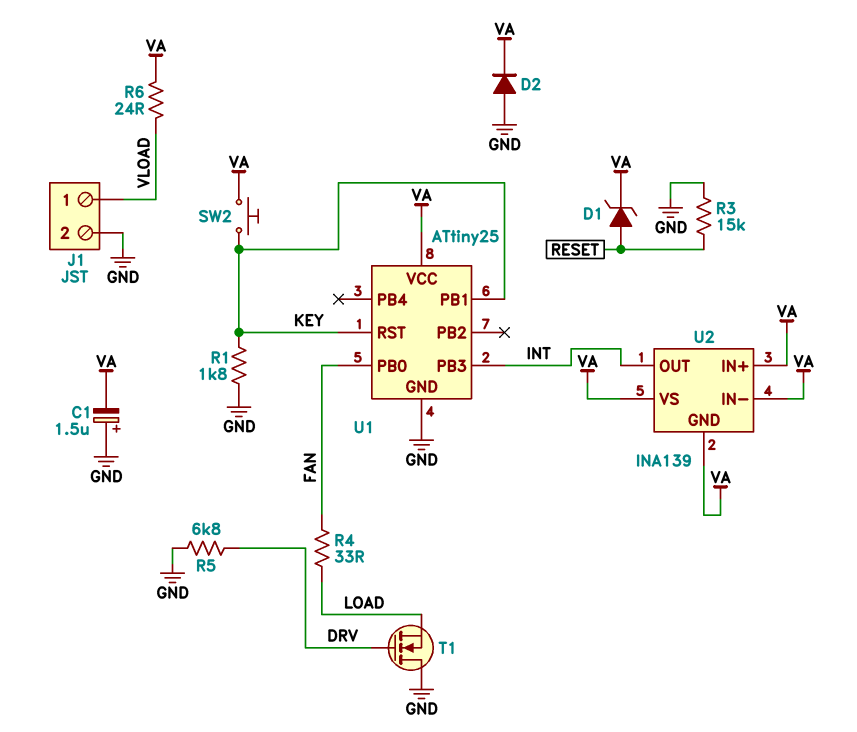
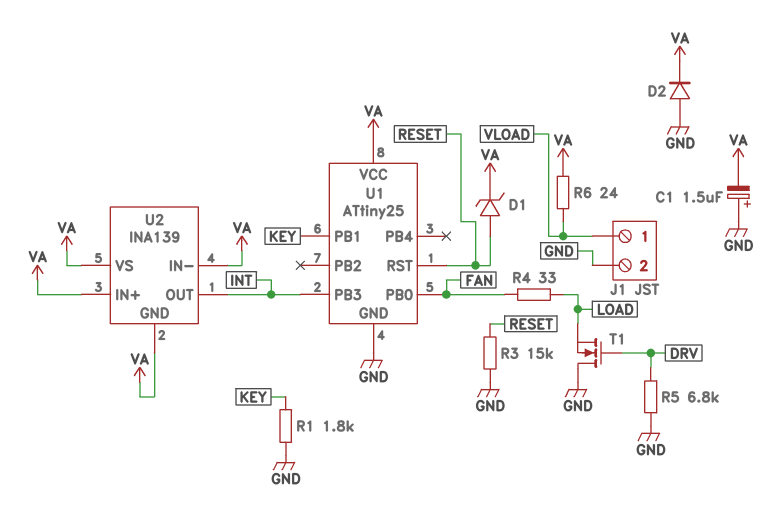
SW2: button (KEY, VA) -> none
U1 pin RST: KEY -> RESET

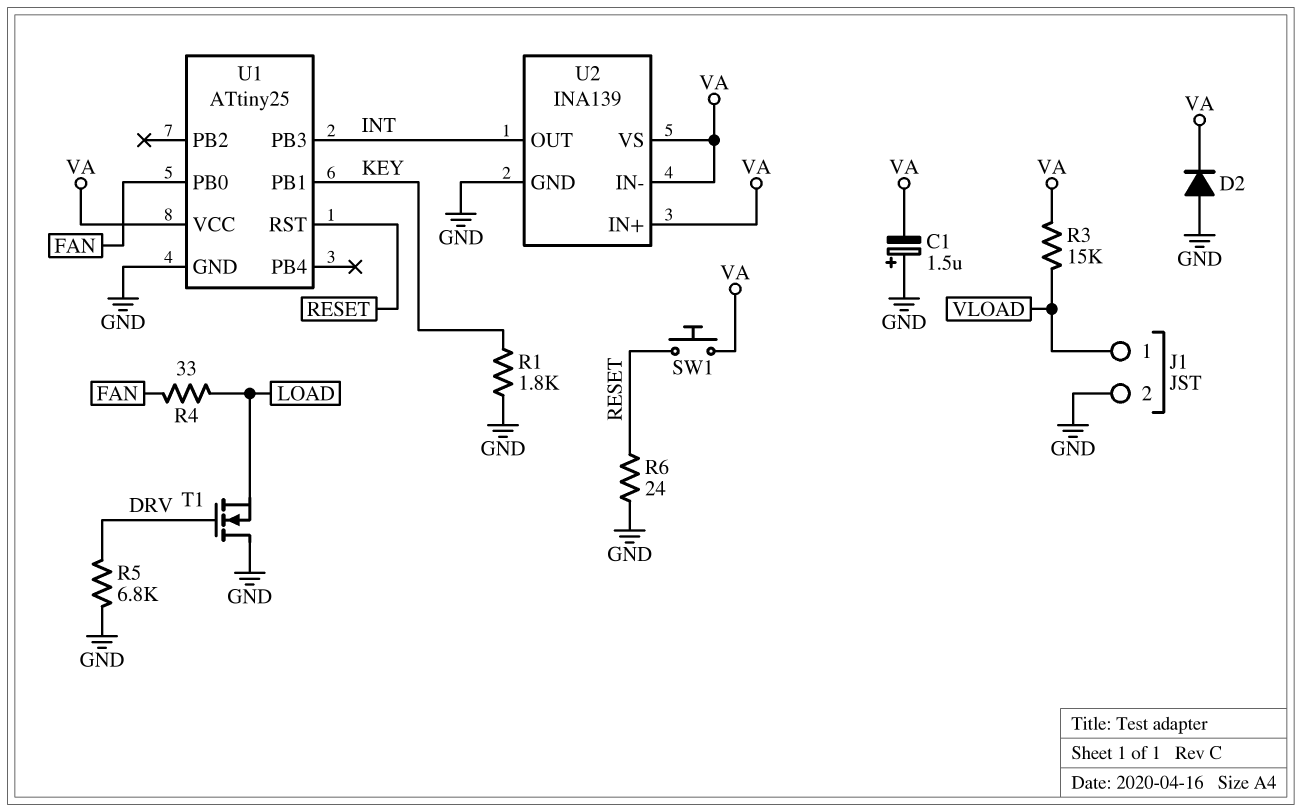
D1: zener (A RESET, K VA) -> none
R3: 15k (GND, RESET) -> 15k (VA, VLOAD)
R6: 24 (VA, VLOAD) -> 24 (GND, RESET)
SW1: none -> button (RESET, VA)
U2 pin GND: VA -> GND

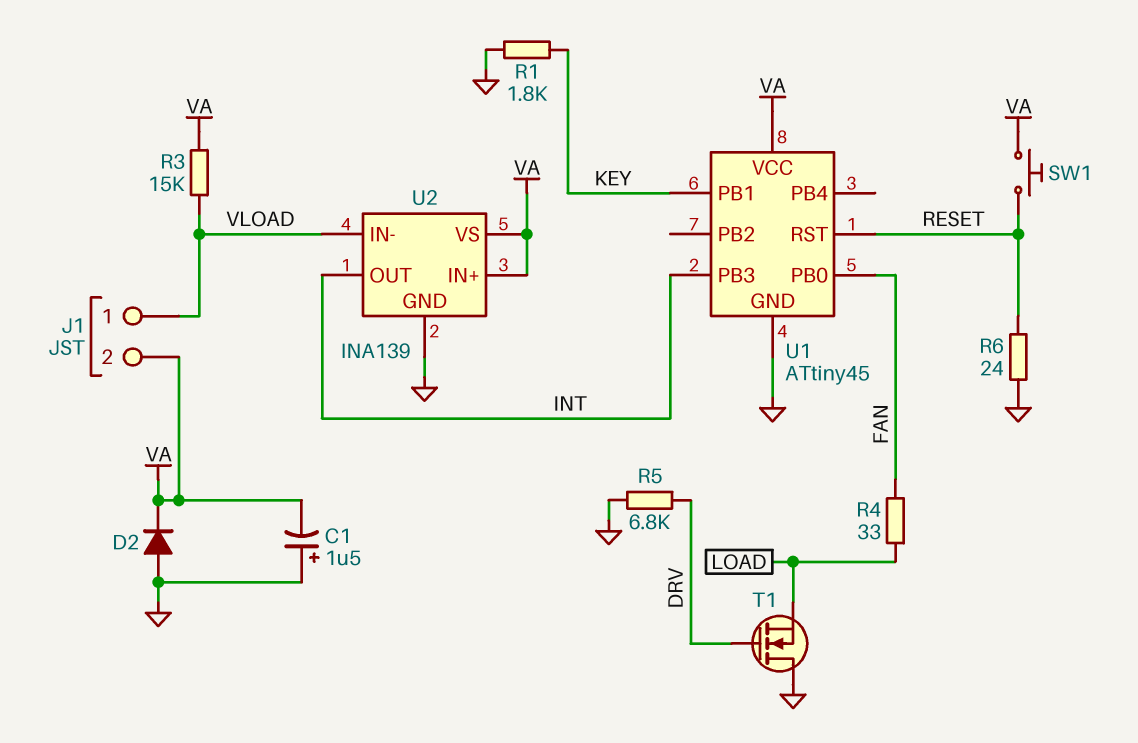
J1 pin 2: GND -> VA
U1: ATtiny25 -> ATtiny45
U2 pin IN-: VA -> VLOAD

